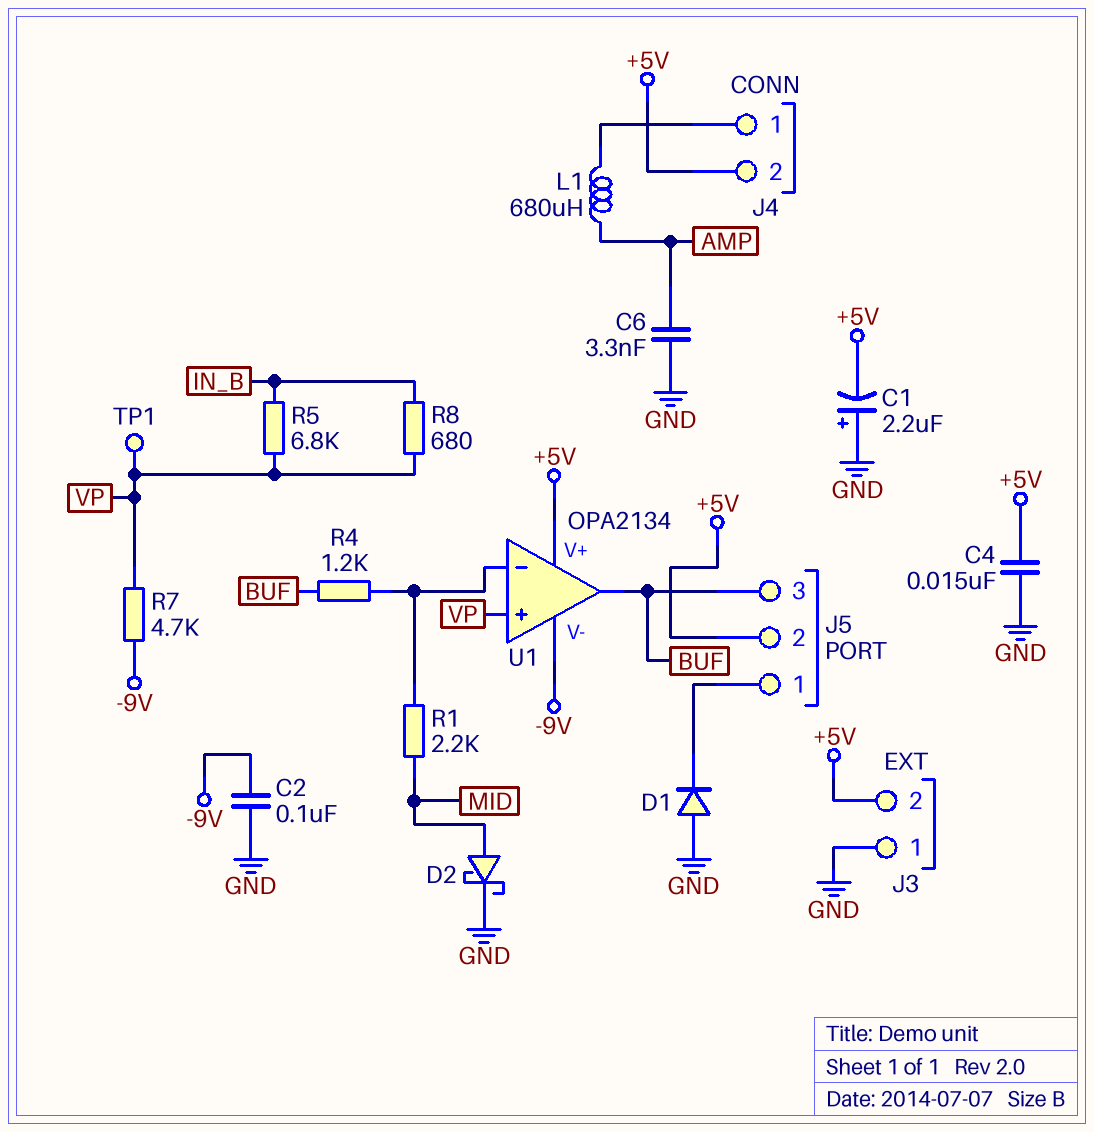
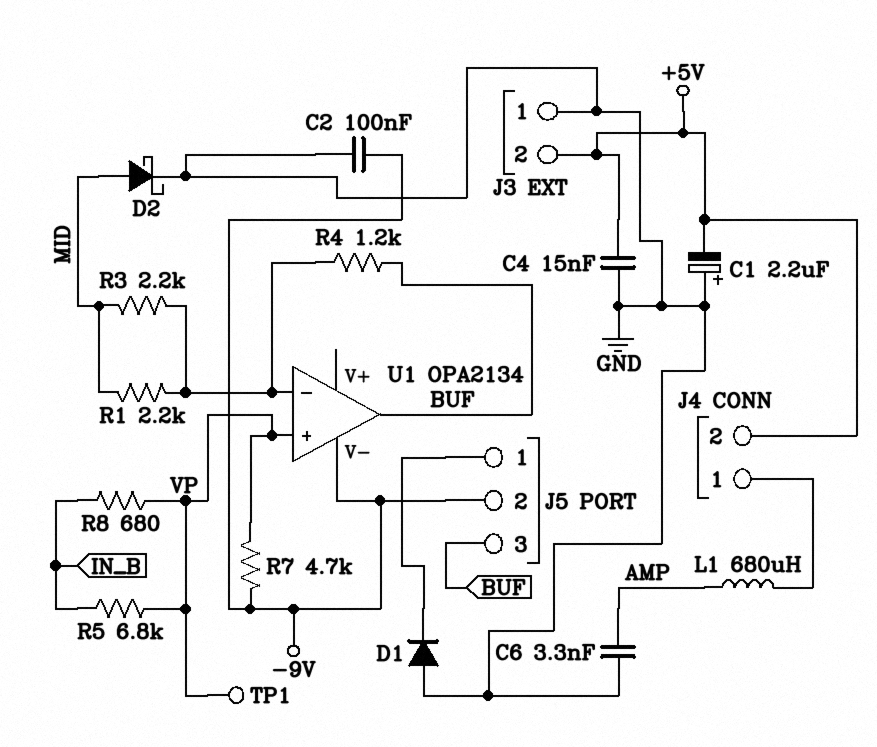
J5 pin 2: +5V -> -9V
R3: none -> 2.2k (MID, U1/in-)
U1 pin V+: +5V -> none

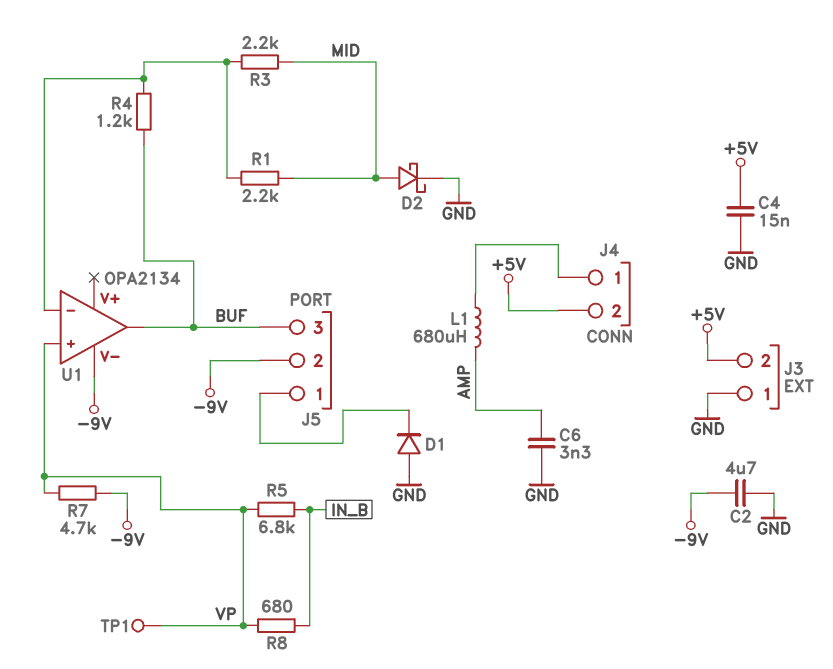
C1: 2.2uF (plus GND, minus +5V) -> none
C2: 100nF (-9V, GND) -> 4.7uF (-9V, GND)

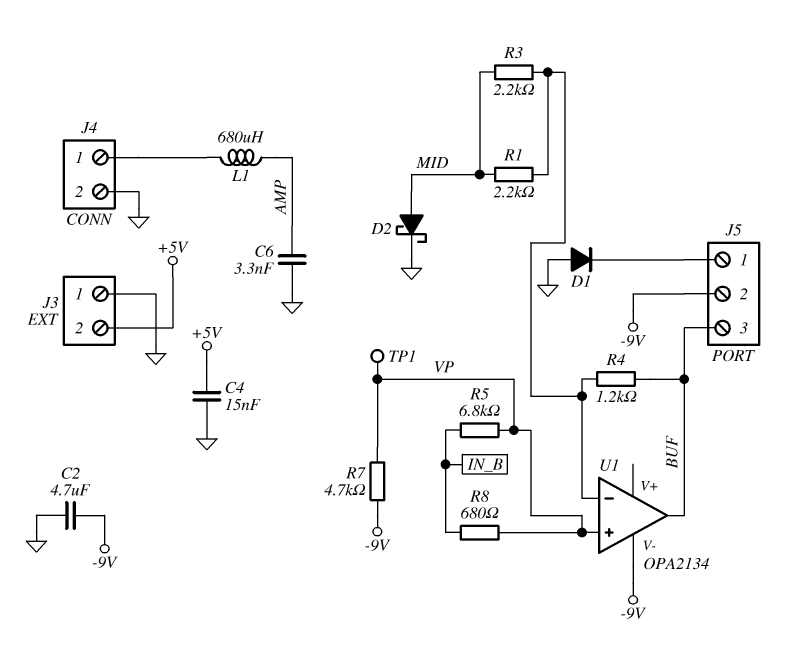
J4 pin 2: +5V -> GND

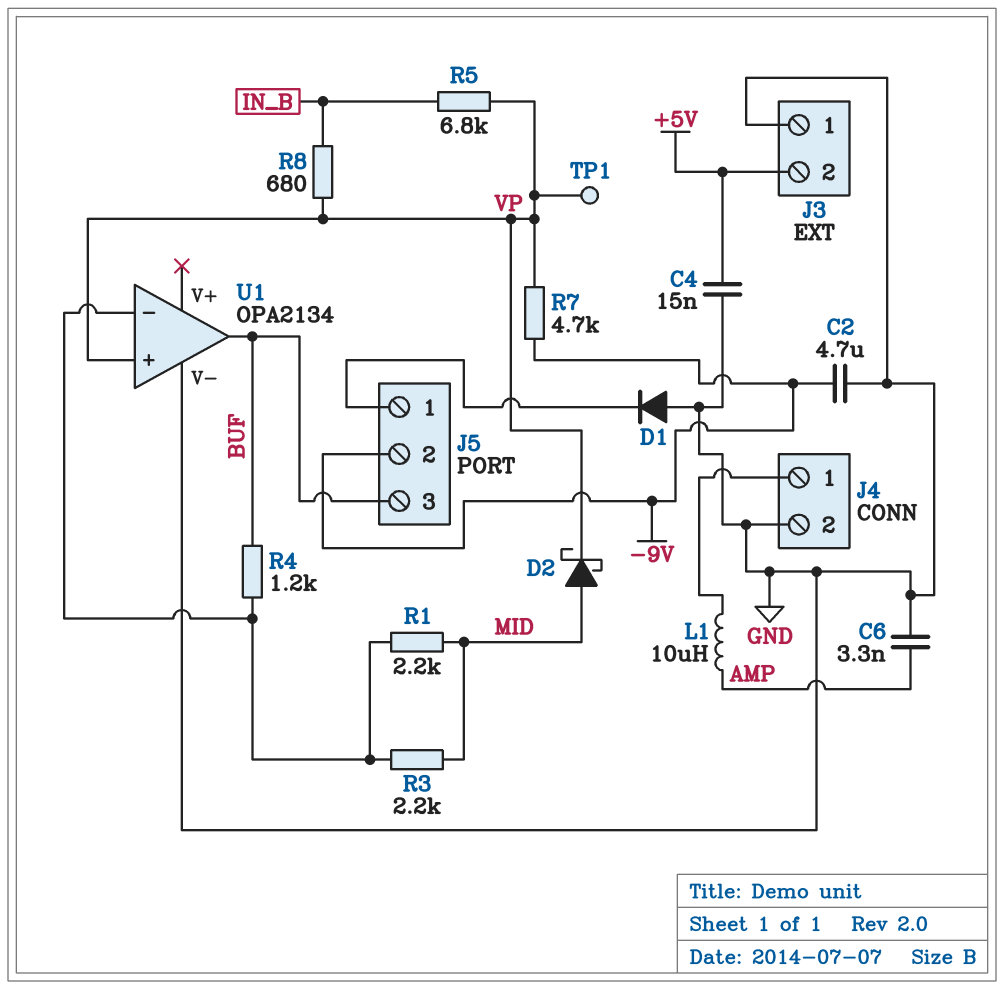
D2: schottky (A MID, K GND) -> schottky (A MID, K VP)
L1: 680uH (AMP, J4/1) -> 10uH (AMP, J4/1)
U1 pin V-: -9V -> GND

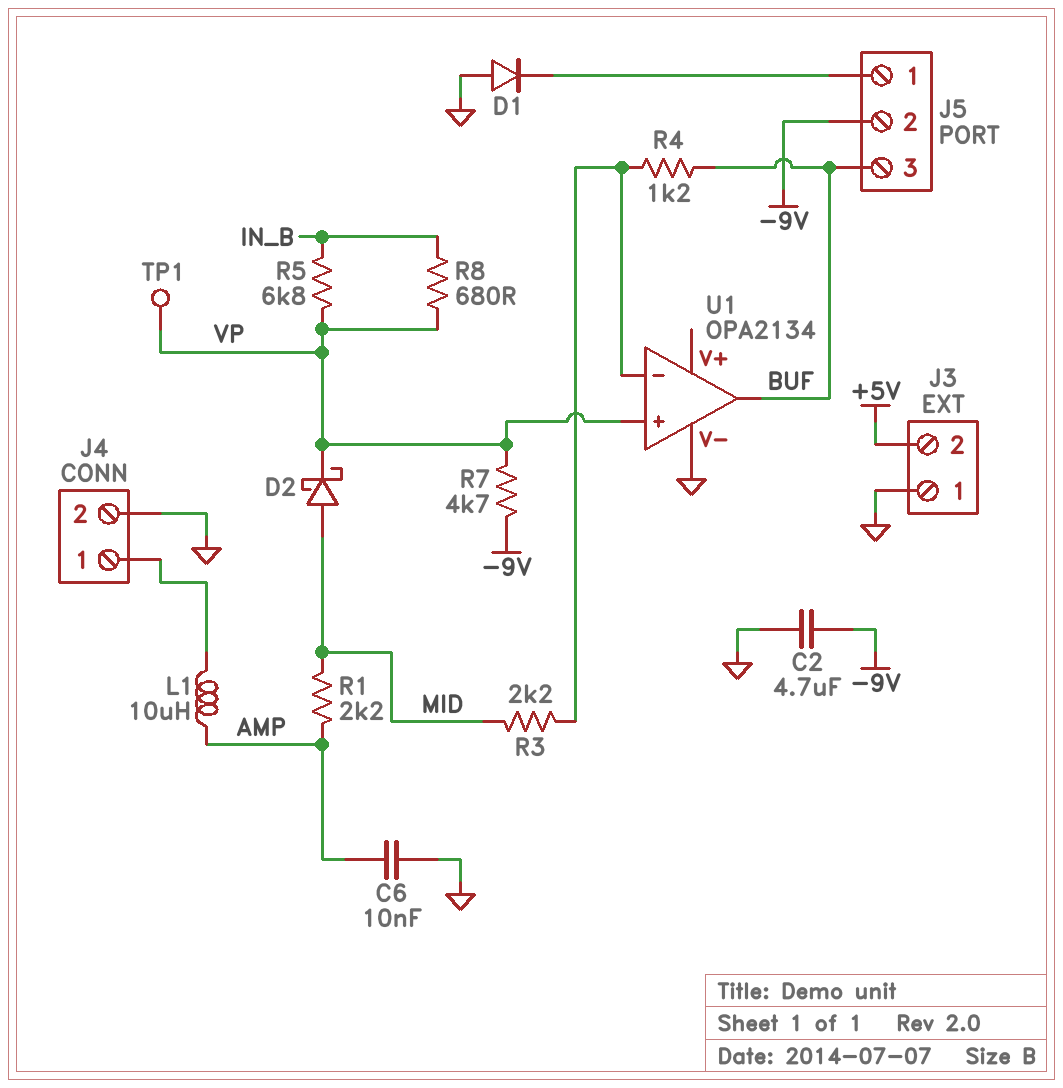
C4: 15nF (+5V, GND) -> none
C6: 3.3nF (AMP, GND) -> 10nF (AMP, GND)
R1: 2.2k (MID, U1/in-) -> 2.2k (AMP, MID)

